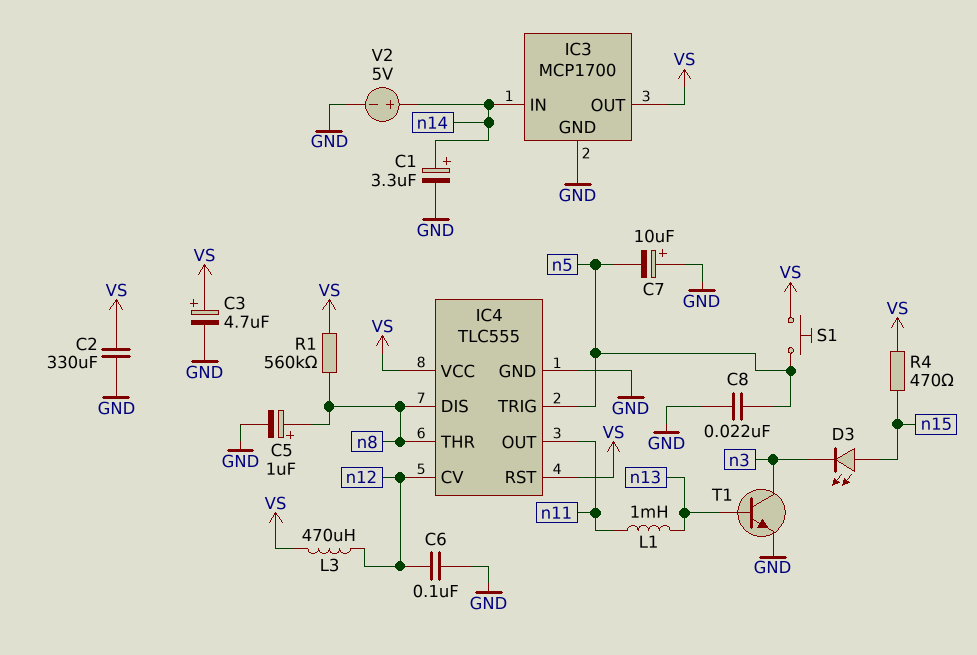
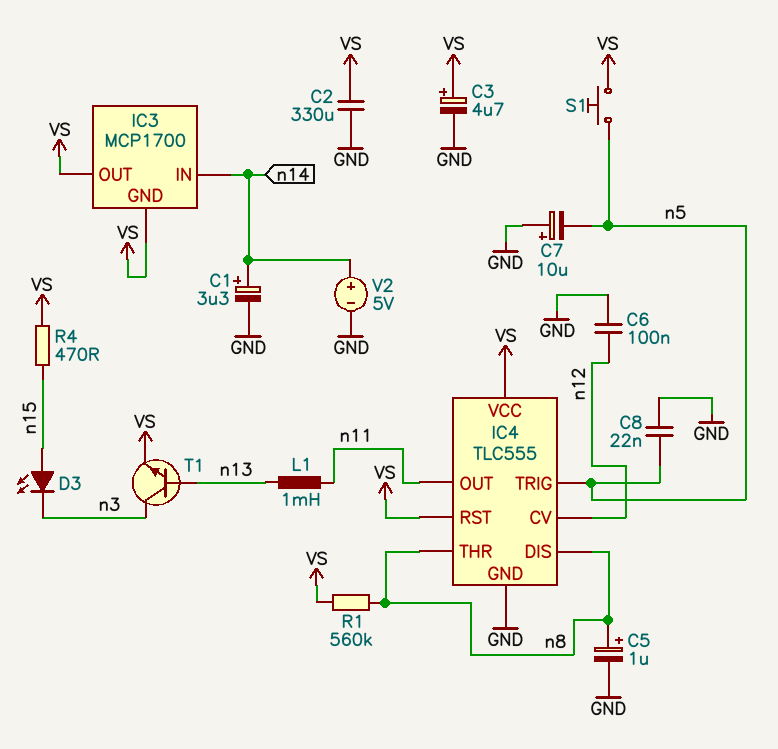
IC3 pin GND: GND -> VS
L3: 470uH (VS, n12) -> none
T1: NPN (B n13, C n3, E GND) -> NPN (B n13, C n3, E VS)

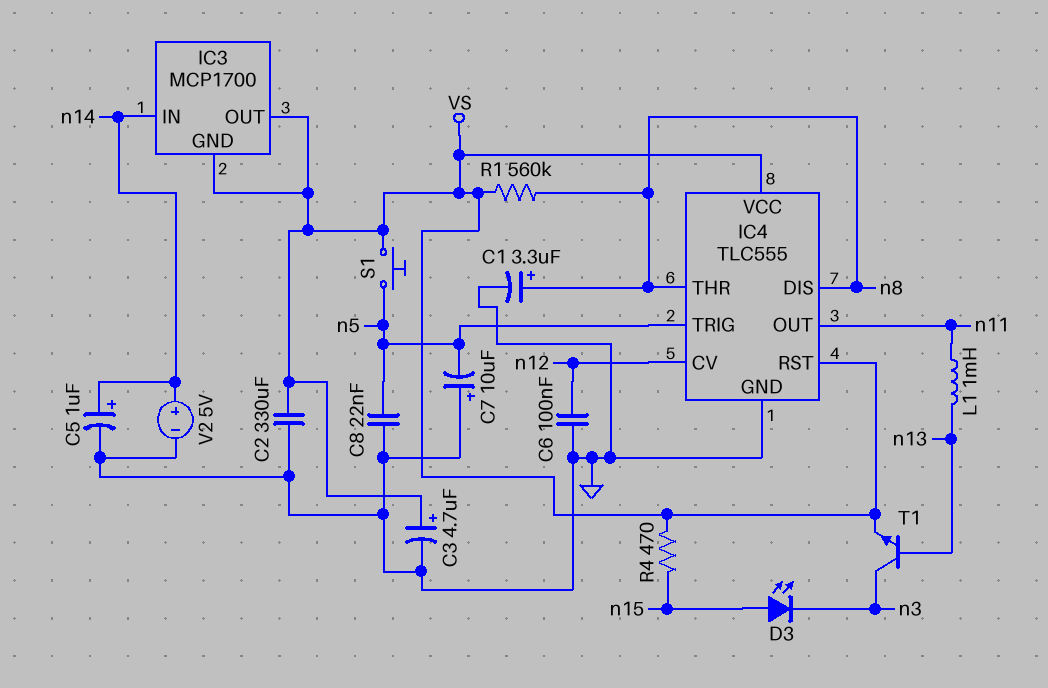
C1: 3.3uF (plus n14, minus GND) -> 3.3uF (plus n8, minus GND)
C5: 1uF (plus n8, minus GND) -> 1uF (plus n14, minus GND)

